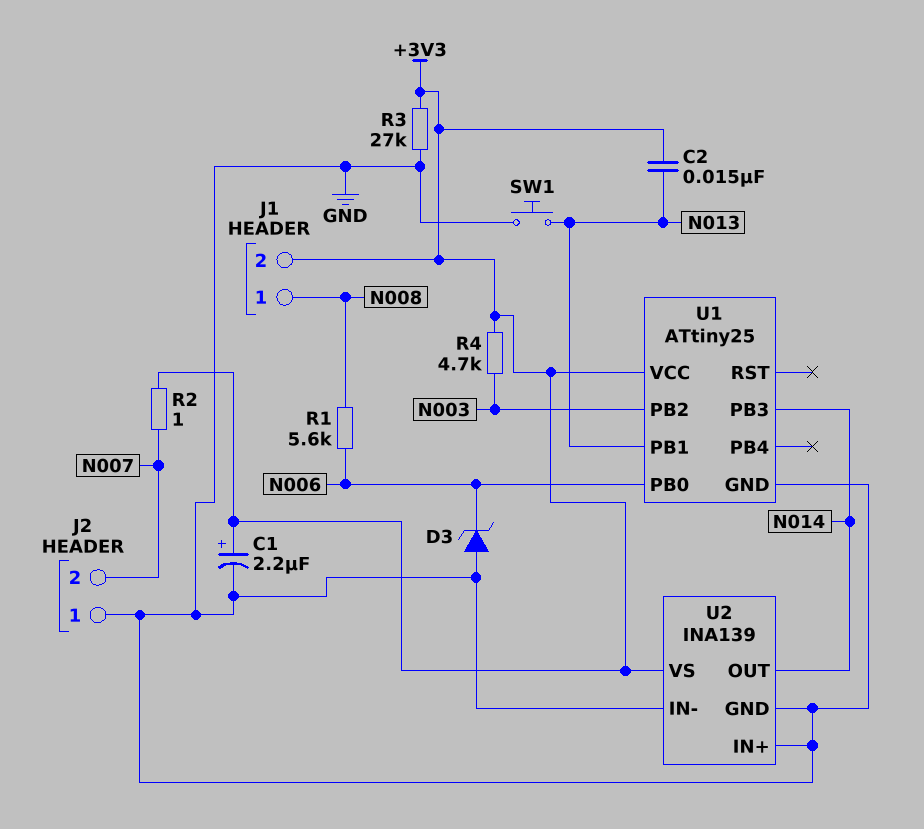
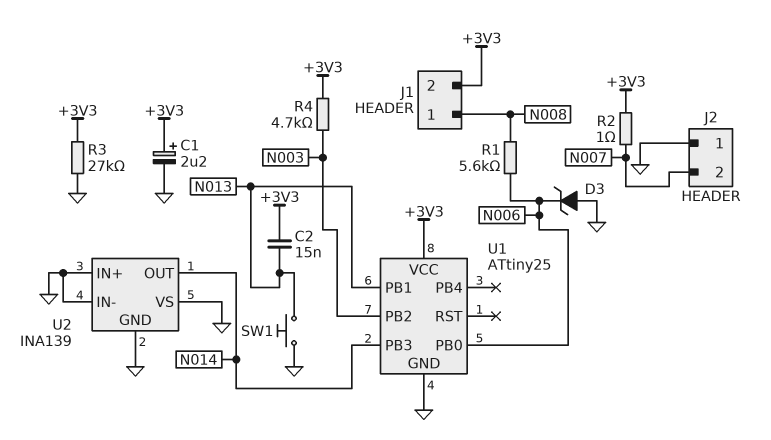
U2 pin VS: +3V3 -> GND

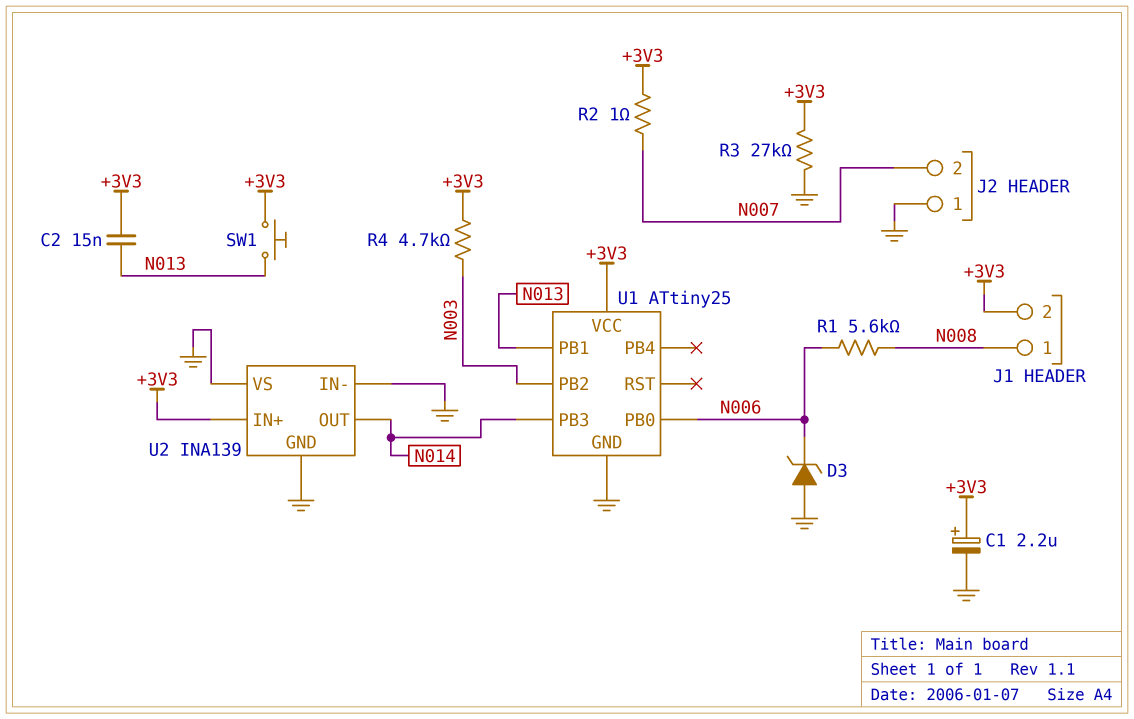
SW1: button (GND, N013) -> button (+3V3, N013)
U2 pin IN+: GND -> +3V3

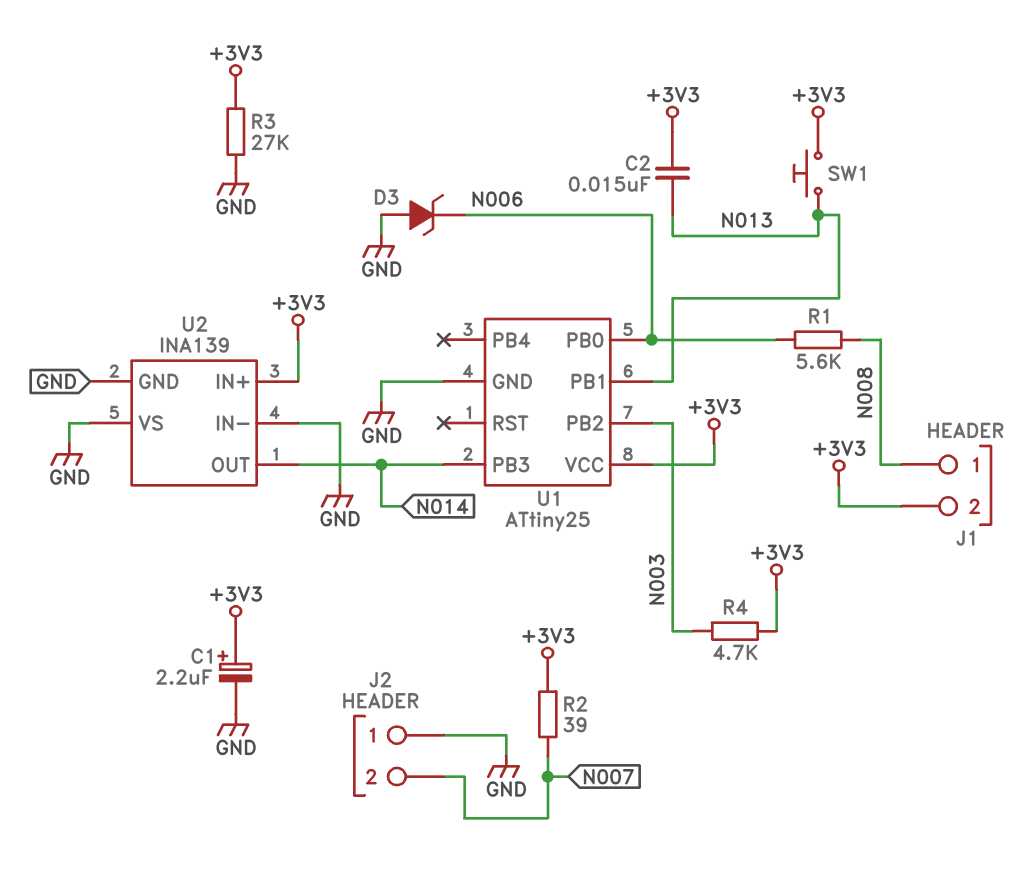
R2: 1 (+3V3, N007) -> 39 (+3V3, N007)

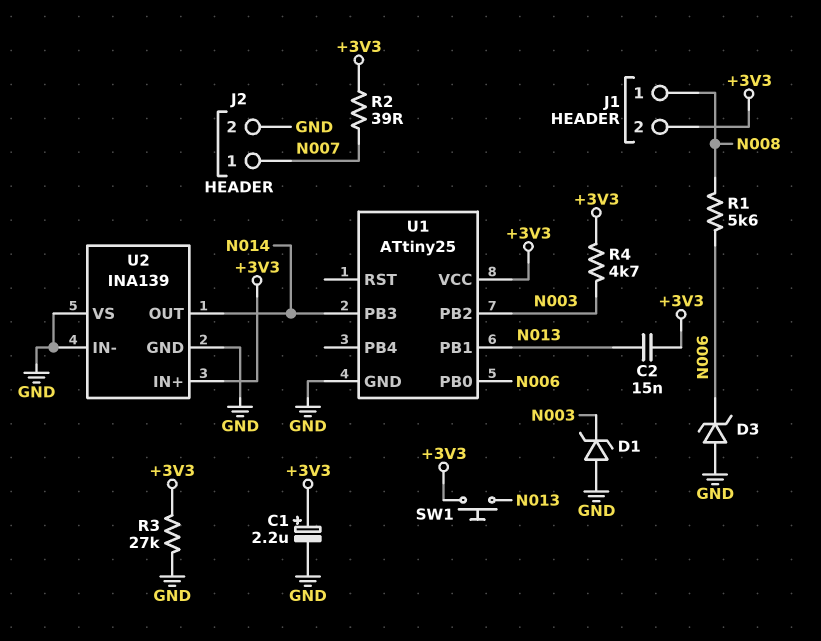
D1: none -> zener (A GND, K N003)
J2 pin 1: GND -> N007
J2 pin 2: N007 -> GND

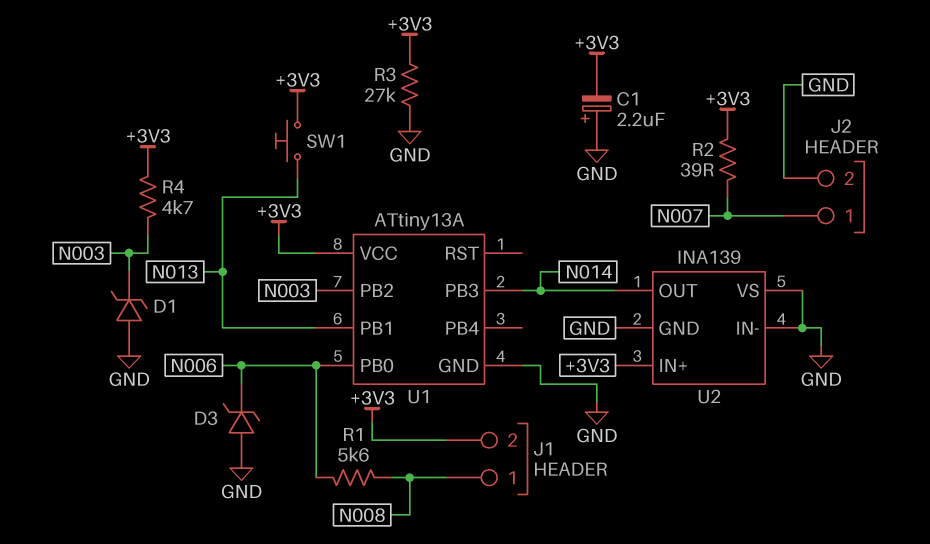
C1: 2.2uF (plus +3V3, minus GND) -> 2.2uF (plus GND, minus +3V3)
C2: 15nF (+3V3, N013) -> none
U1: ATtiny25 -> ATtiny13A

